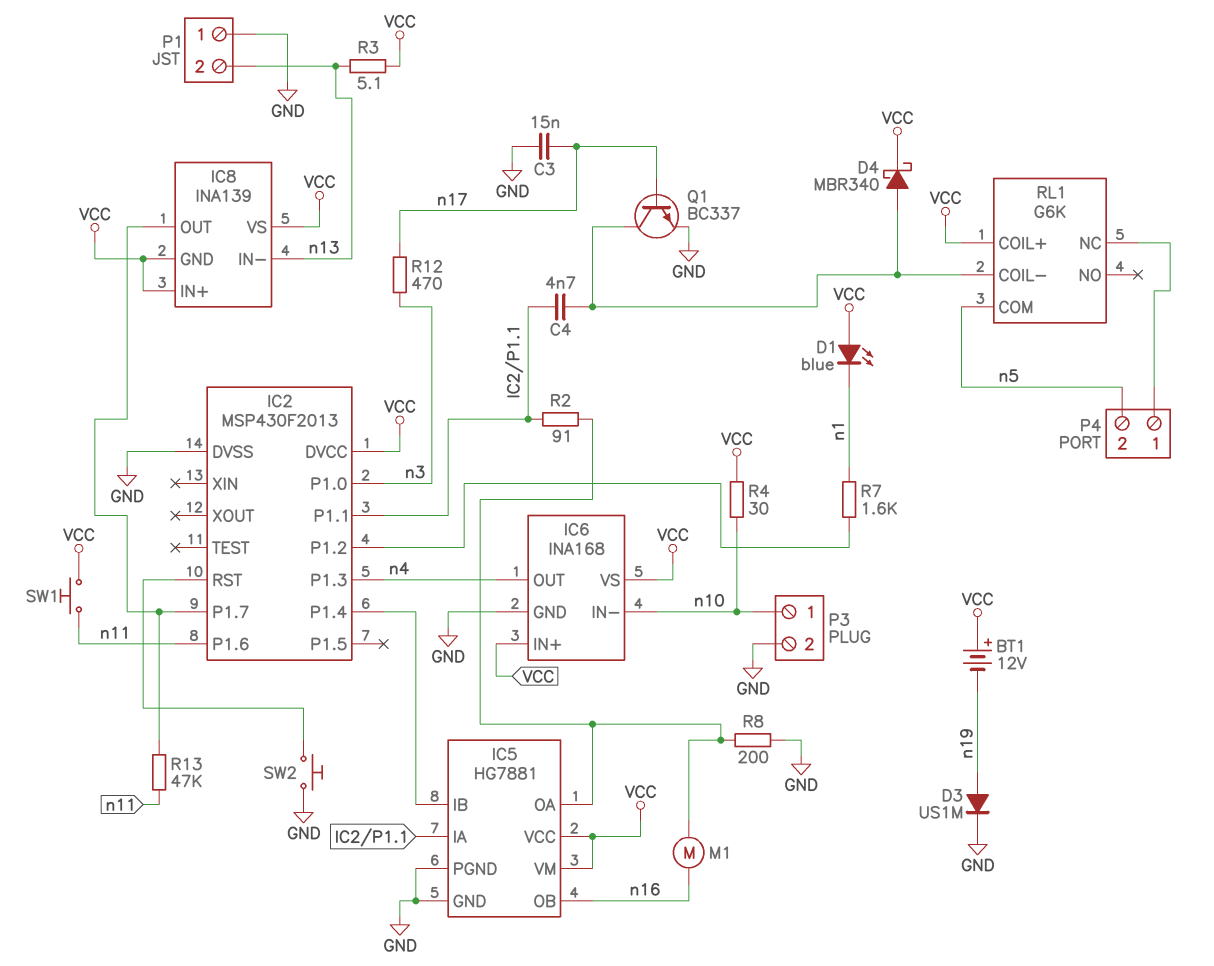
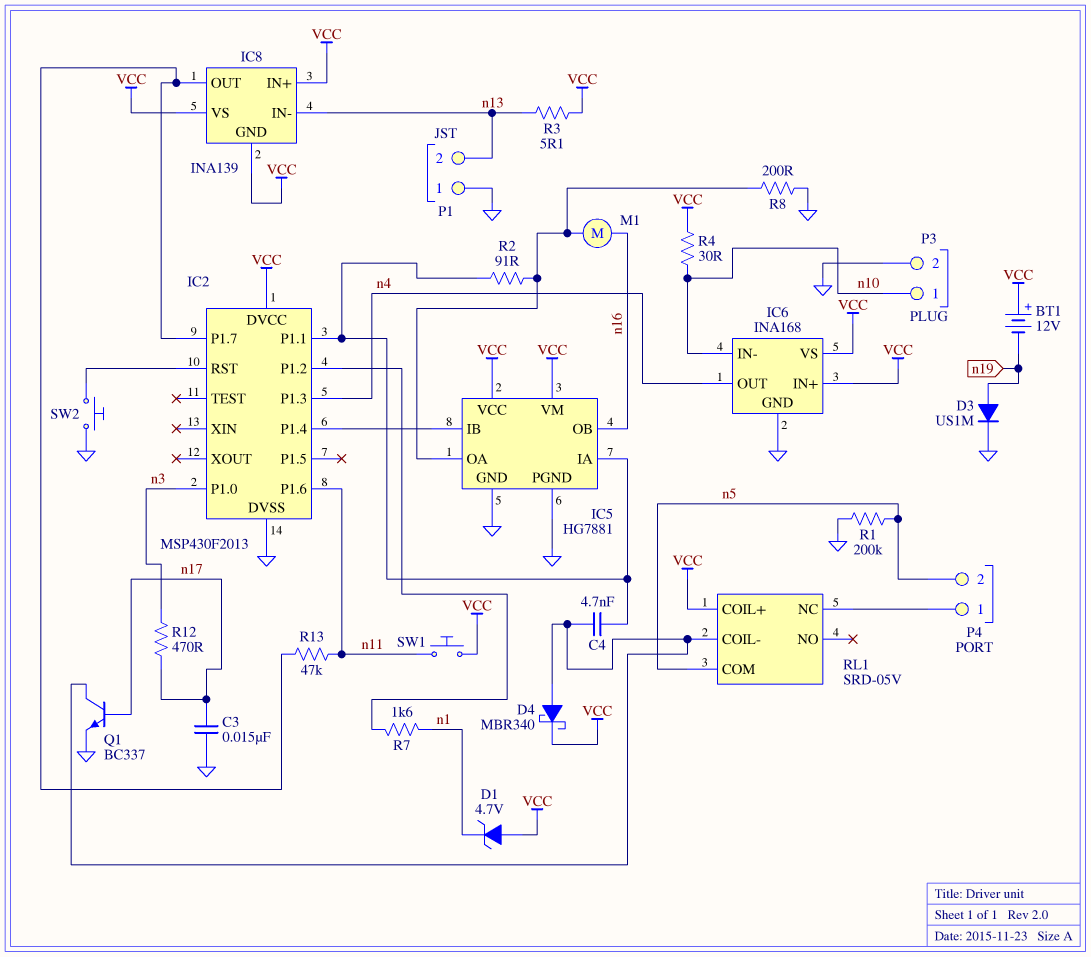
D1: LED blue (A VCC, K n1) -> zener 4.7V (A VCC, K n1)
R1: none -> 200k (GND, n5)
RL1: G6K -> SRD-05V

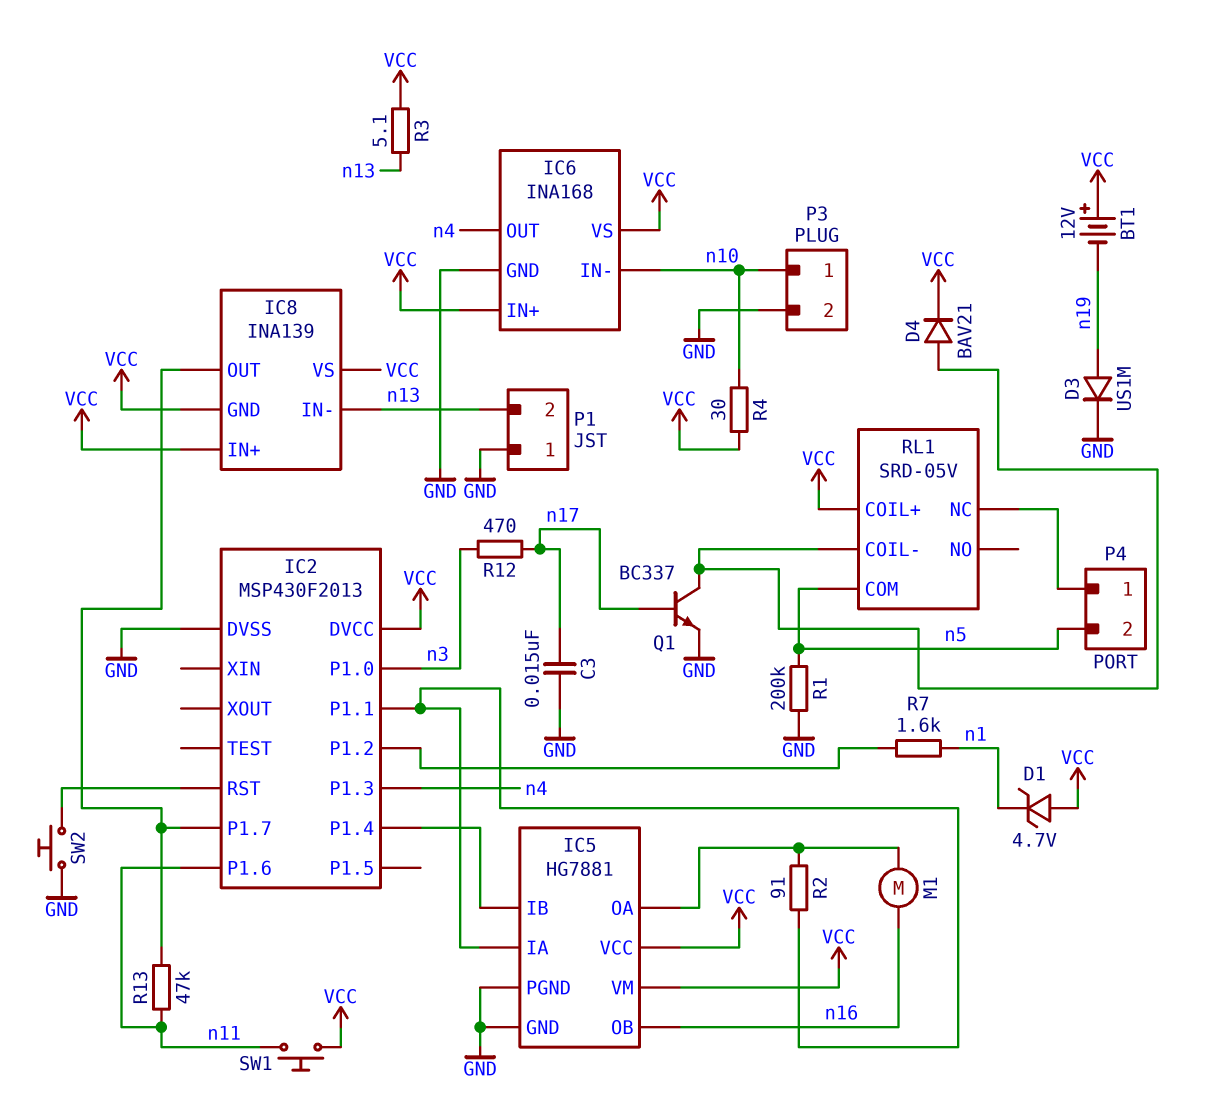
C4: 4.7nF (IC2/P1.1, RL1/COIL-) -> none
D4: schottky MBR340 (A RL1/COIL-, K VCC) -> diode BAV21 (A RL1/COIL-, K VCC)
R8: 200 (GND, IC5/OA) -> none

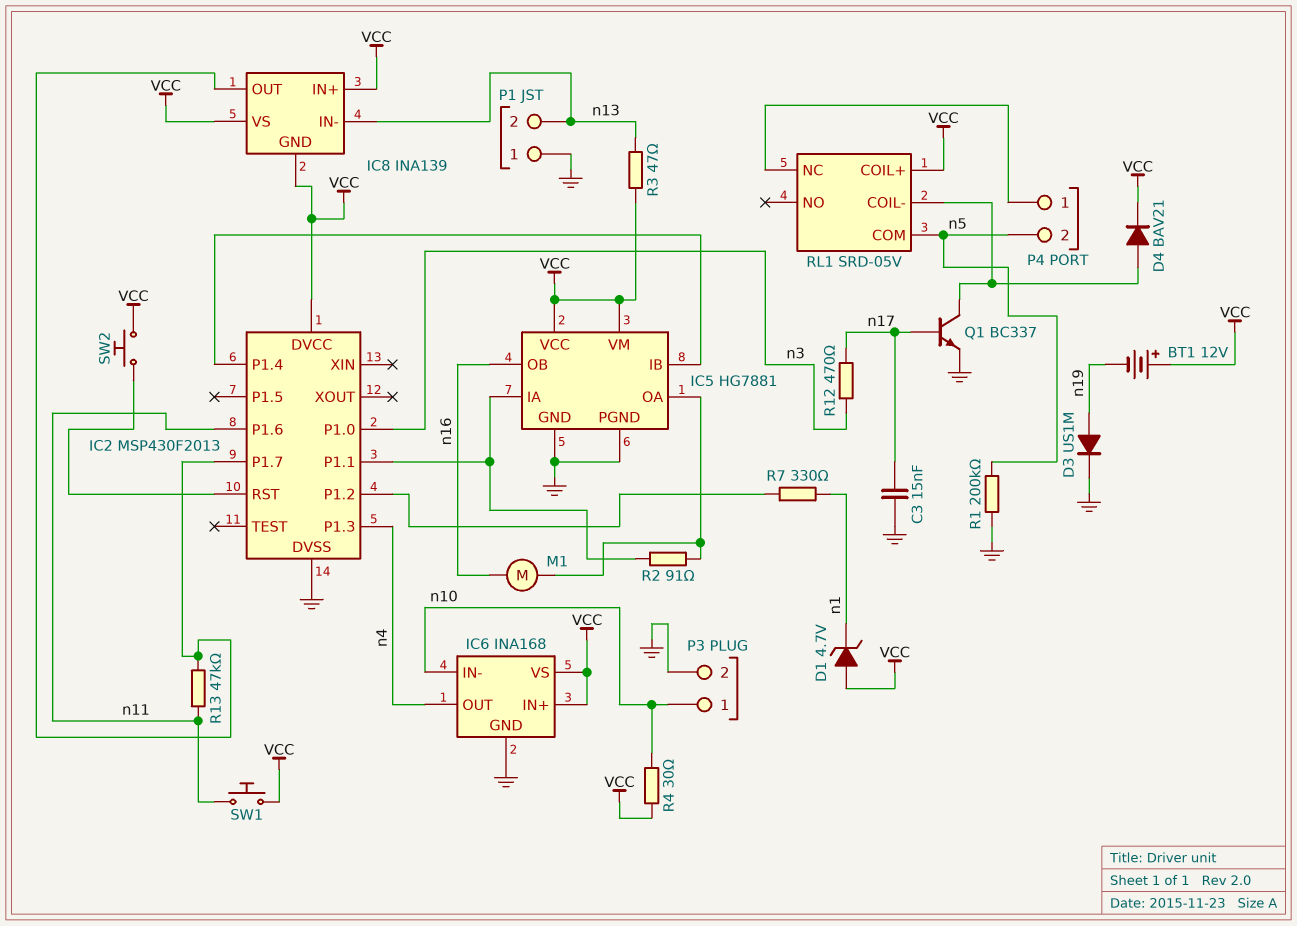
R3: 5.1 (VCC, n13) -> 47 (VCC, n13)
R7: 1.6k (IC2/P1.2, n1) -> 330 (IC2/P1.2, n1)
SW2: button (GND, IC2/RST) -> button (IC2/RST, VCC)

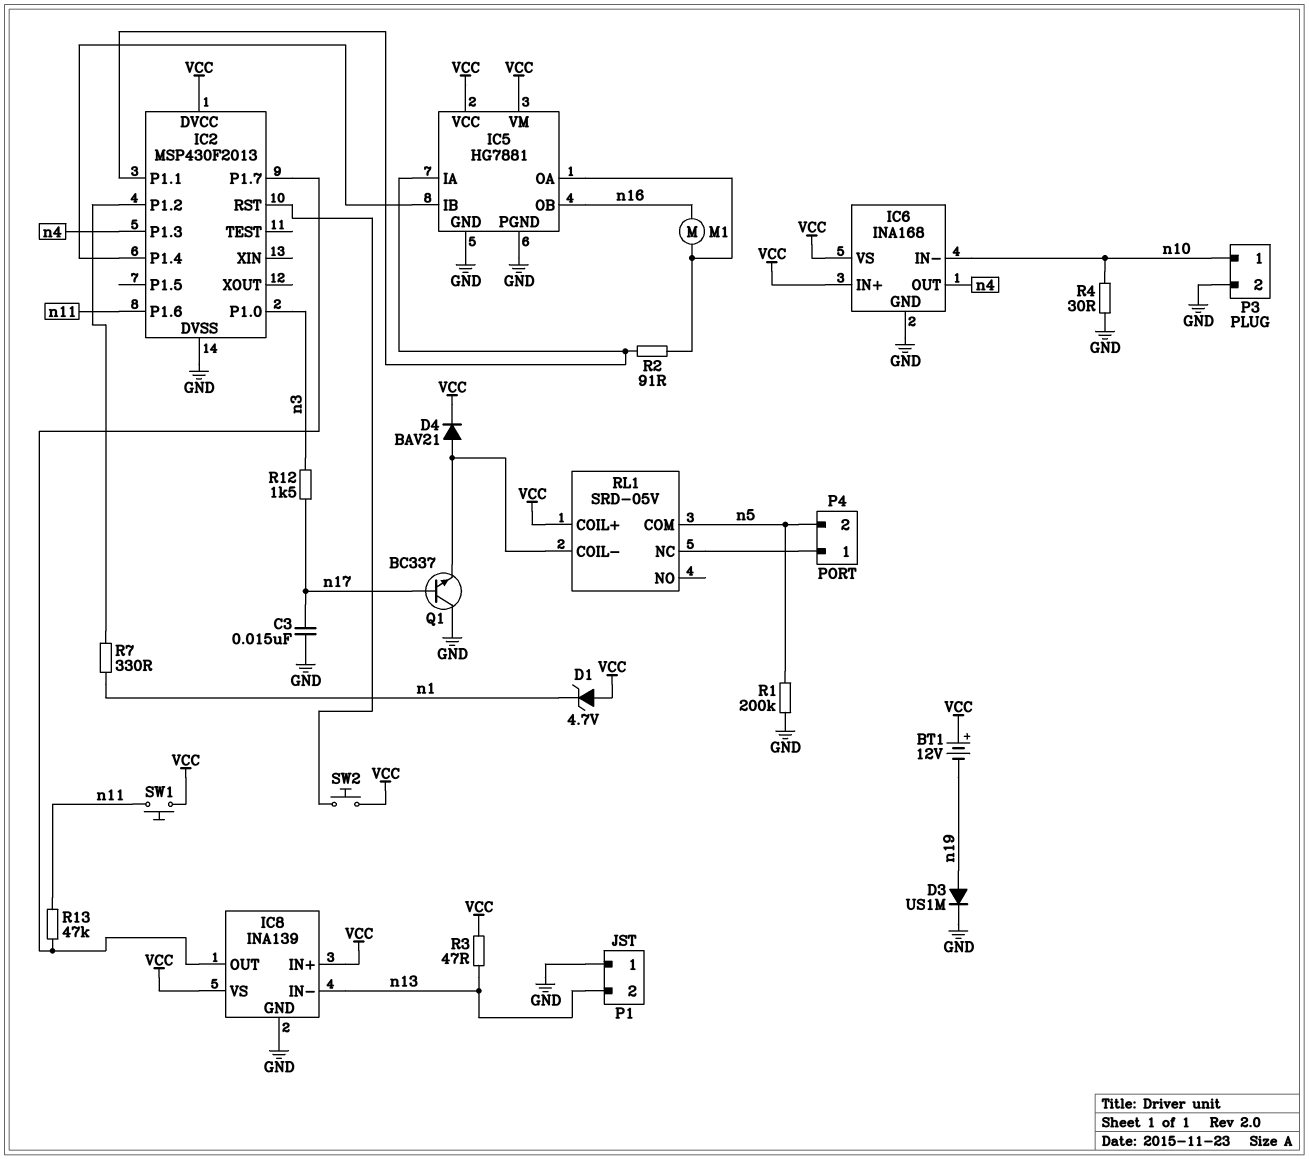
IC8 pin GND: VCC -> GND
Q1: NPN BC337 (B n17, C RL1/COIL-, E GND) -> NPN BC337 (B n17, C GND, E RL1/COIL-)
R4: 30 (VCC, n10) -> 30 (GND, n10)
R12: 470 (n3, n17) -> 1.5k (n3, n17)

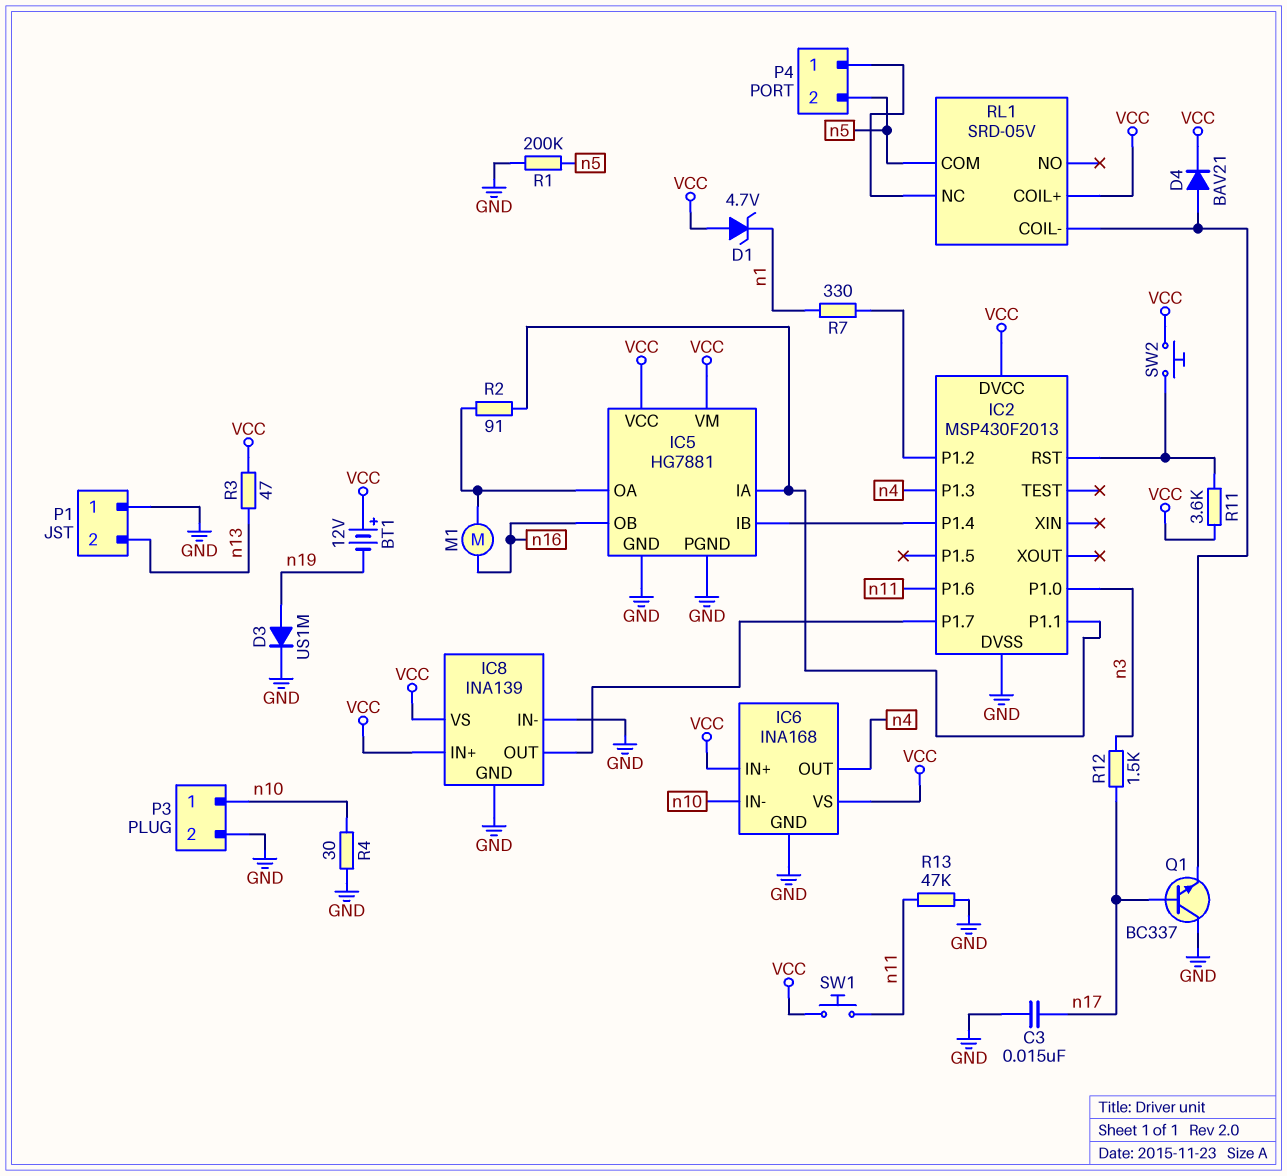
IC8 pin IN-: n13 -> GND
R11: none -> 3.6k (IC2/RST, VCC)
R13: 47k (IC2/P1.7, n11) -> 47k (GND, n11)

